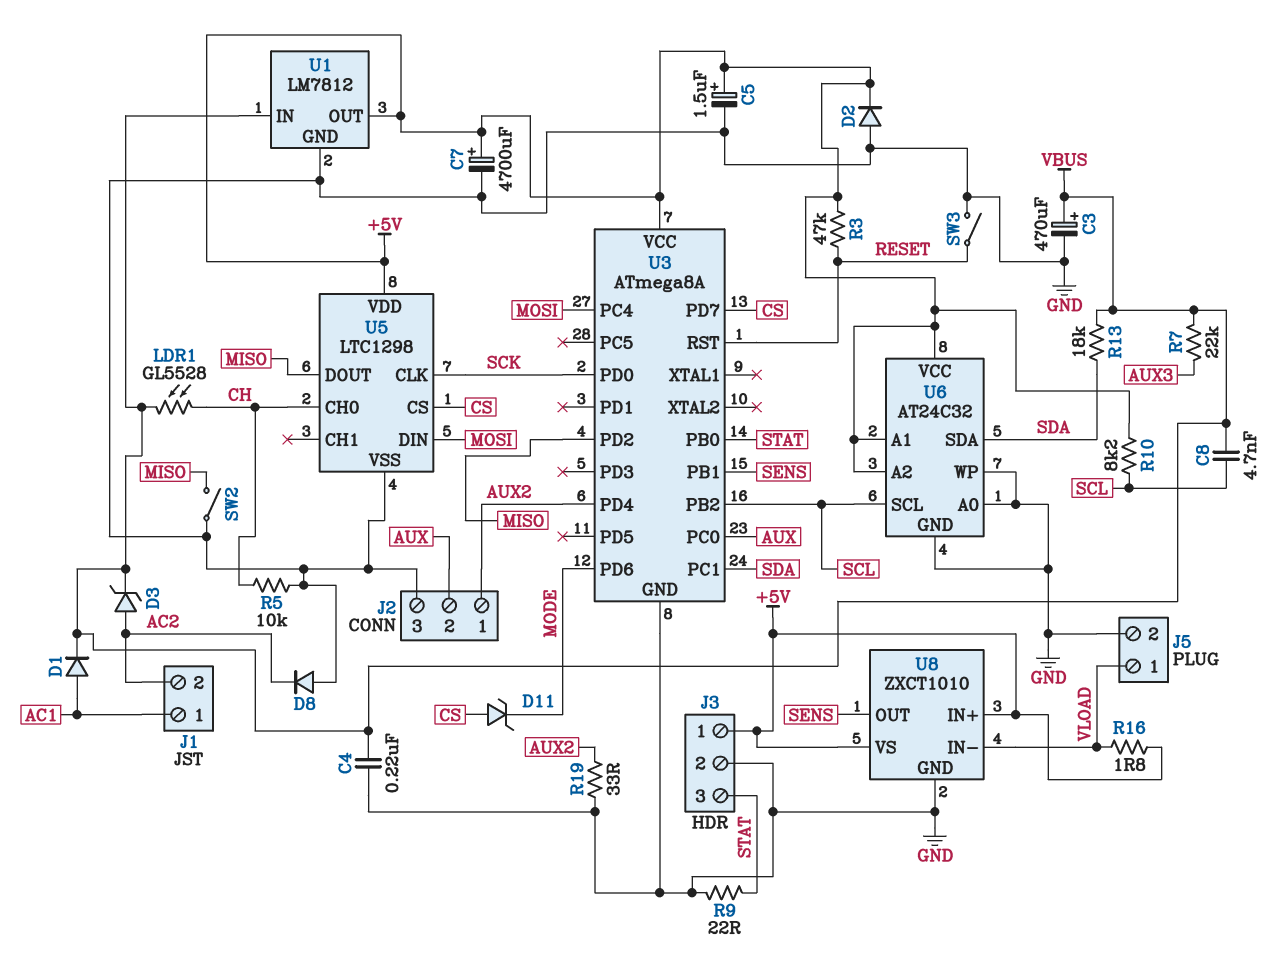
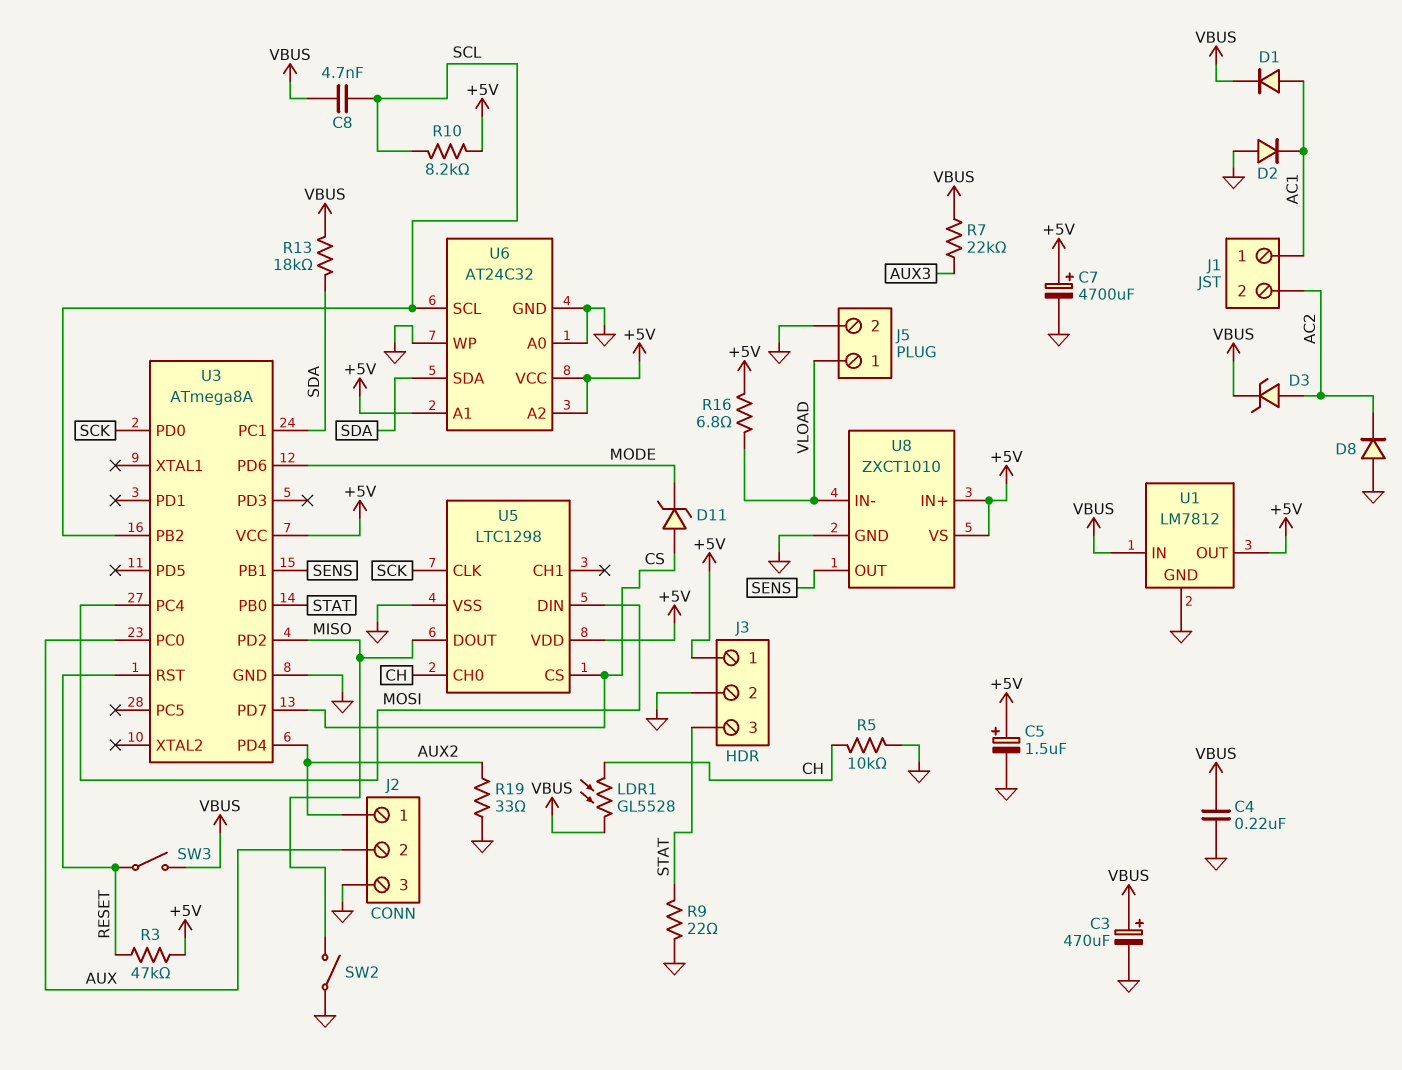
D2: diode (A GND, K +5V) -> diode (A GND, K AC1)
R16: 1.8 (+5V, VLOAD) -> 6.8 (+5V, VLOAD)
SW3: switch (GND, RESET) -> switch (RESET, VBUS)

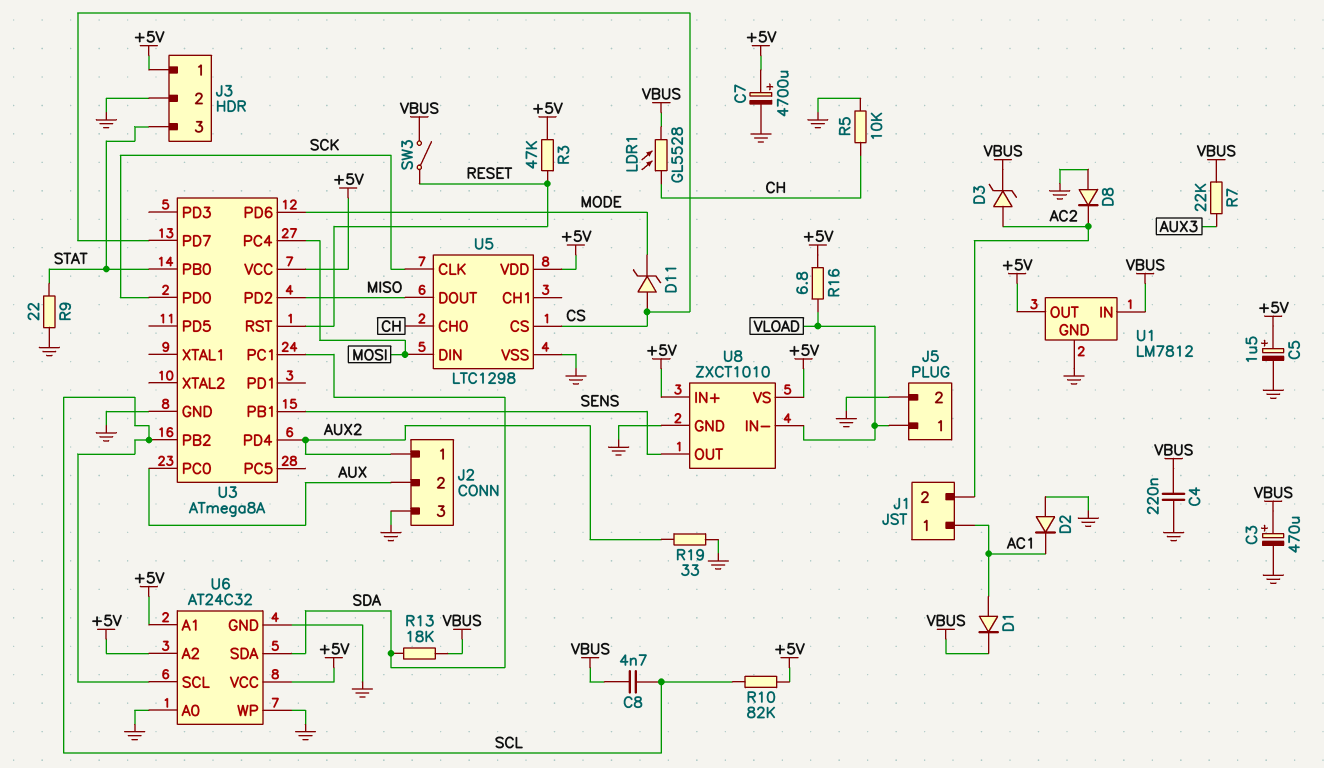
R10: 8.2k (+5V, SCL) -> 82k (+5V, SCL)
SW2: switch (GND, MISO) -> none

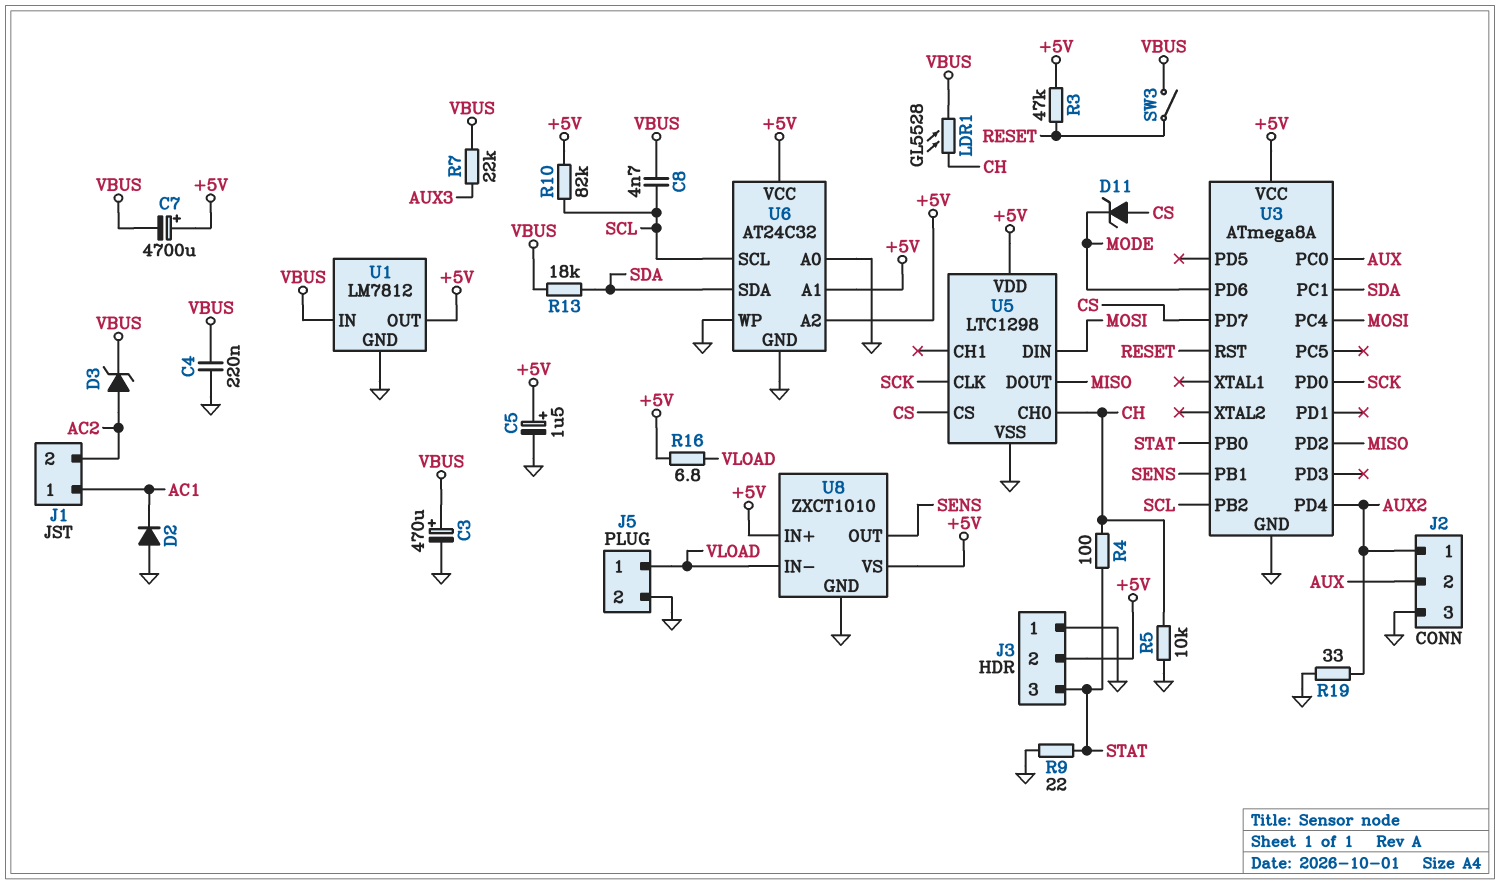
C7: 4700uF (plus +5V, minus GND) -> 4700uF (plus +5V, minus VBUS)
D1: diode (A AC1, K VBUS) -> none
D8: diode (A GND, K AC2) -> none
J3 pin 1: +5V -> GND
J3 pin 2: GND -> +5V
R4: none -> 100 (CH, STAT)

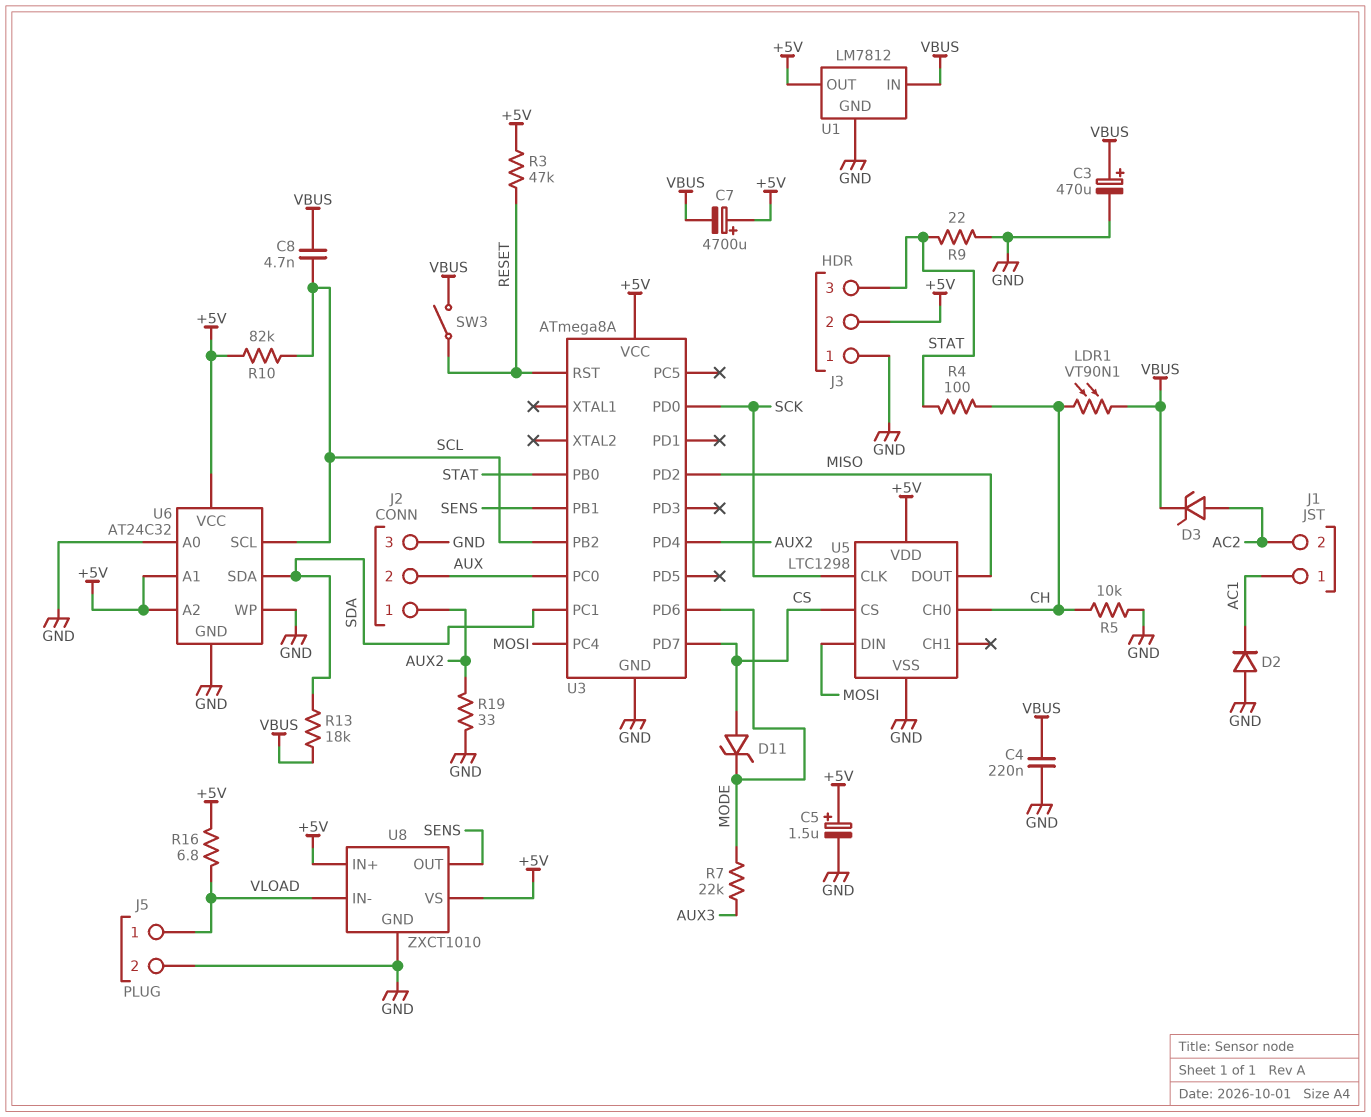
LDR1: GL5528 (CH, VBUS) -> VT90N1 (CH, VBUS)
R7: 22k (AUX3, VBUS) -> 22k (AUX3, MODE)

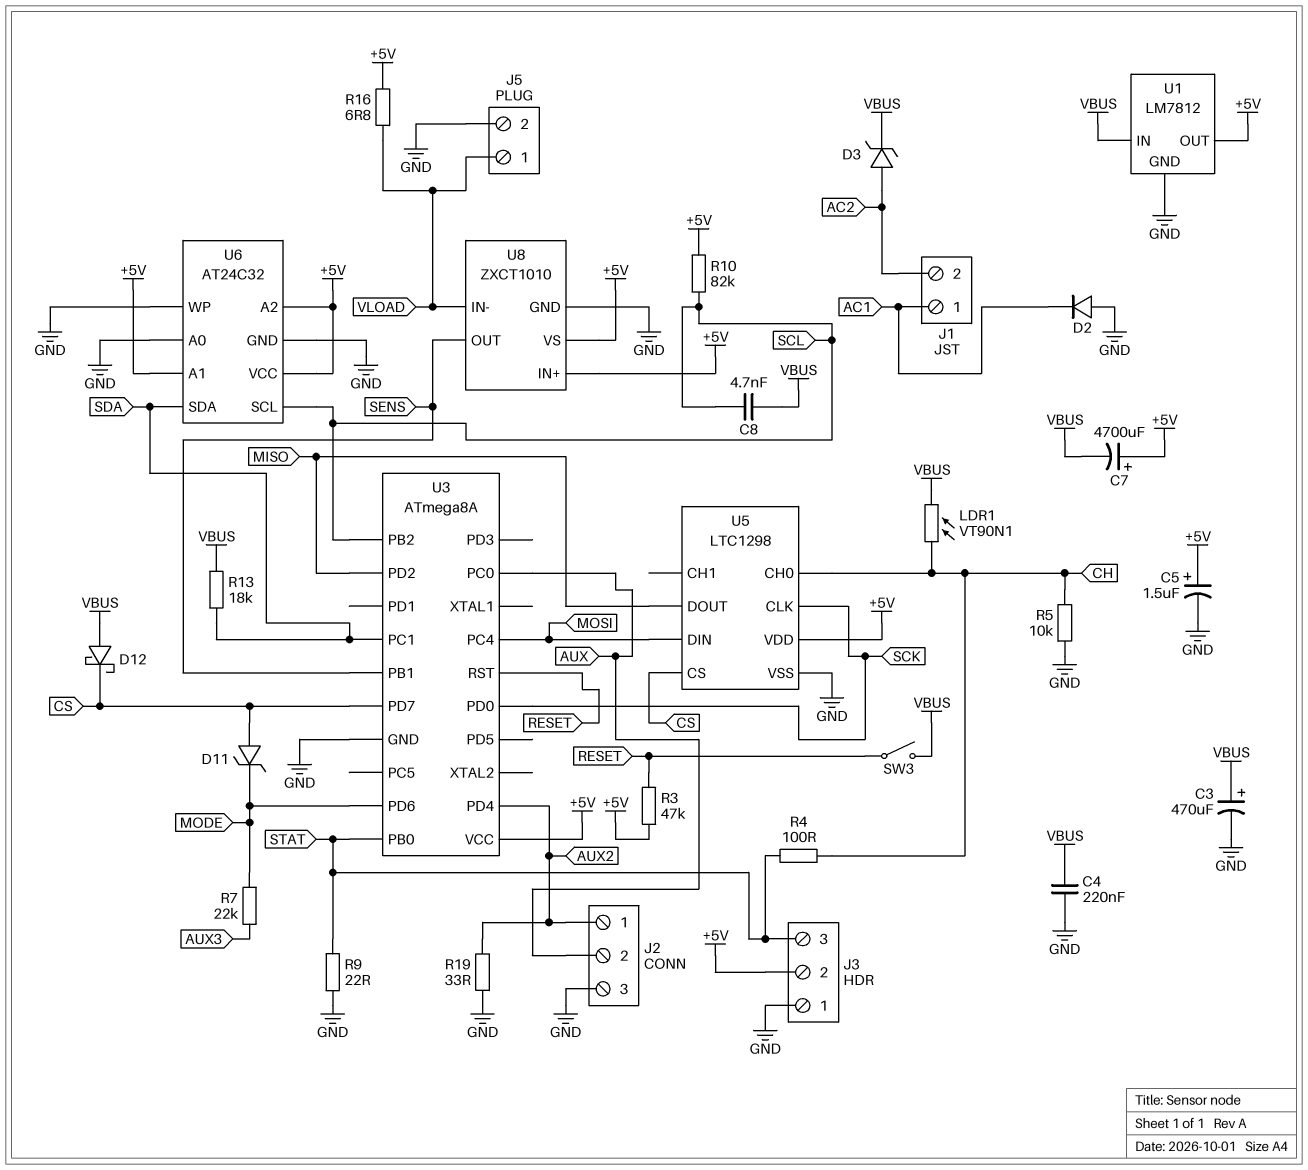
D12: none -> schottky (A VBUS, K CS)

